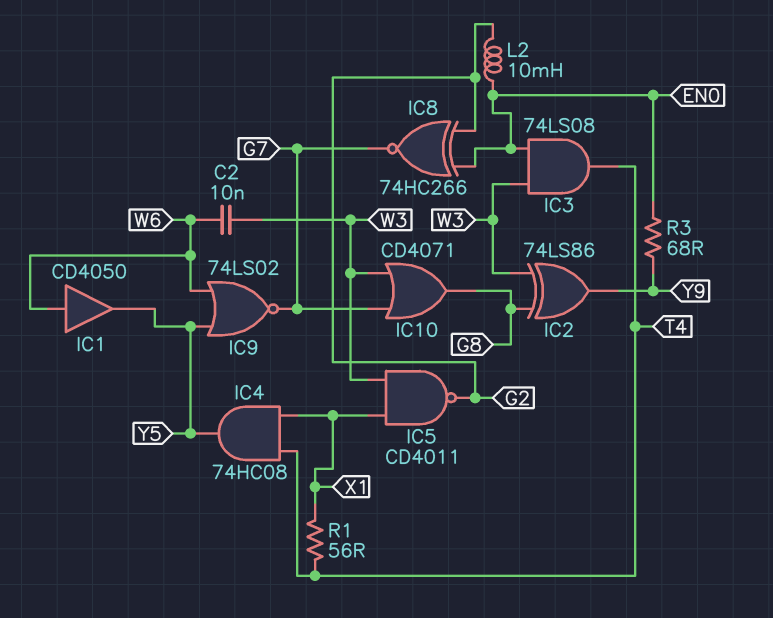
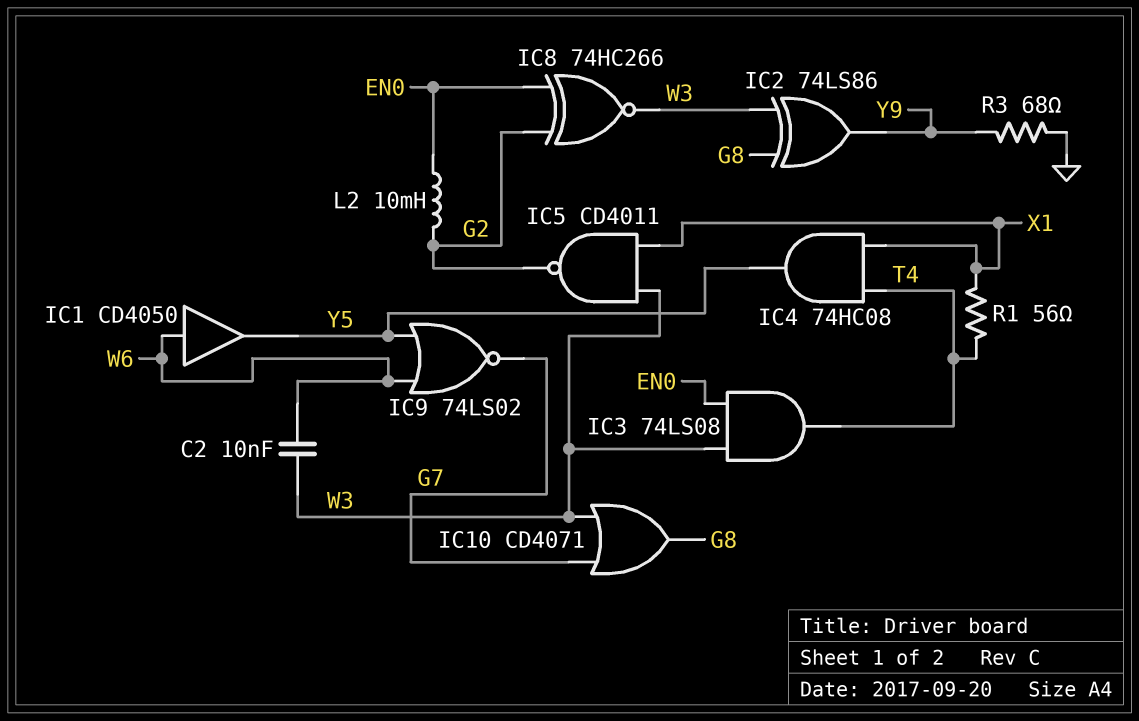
IC8: XNOR 74HC266 (in EN0, in G2, out G7) -> XNOR 74HC266 (in EN0, in G2, out W3)
R3: 68 (EN0, Y9) -> 68 (GND, Y9)

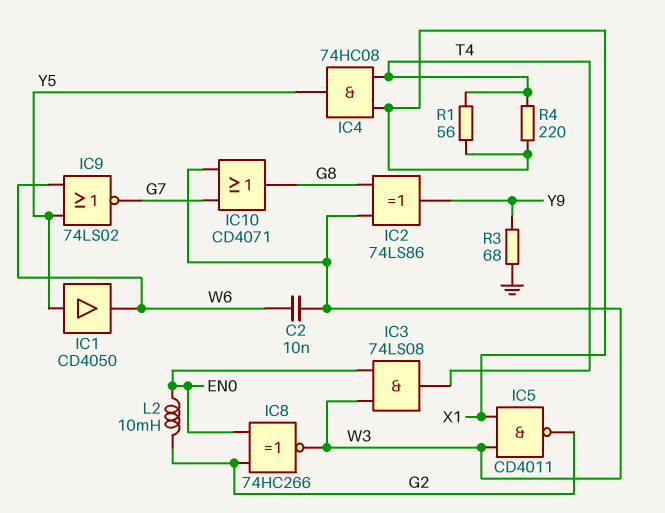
IC1: buffer CD4050 (in W6, out Y5) -> buffer CD4050 (in Y5, out W6)
R4: none -> 220 (T4, X1)

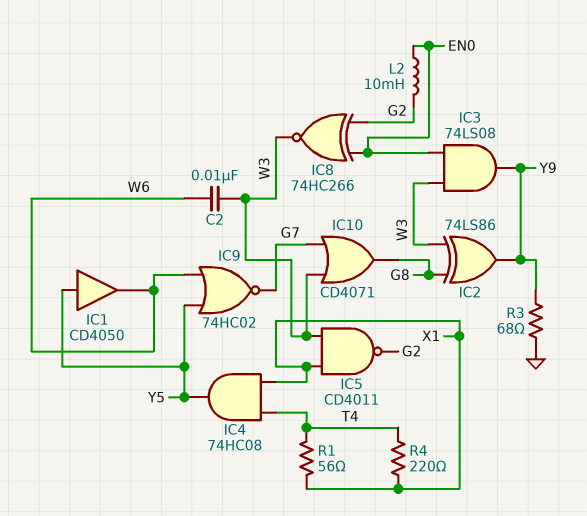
IC3: AND 74LS08 (in EN0, in W3, out T4) -> AND 74LS08 (in EN0, in W3, out Y9)
IC9: NOR 74LS02 (in W6, in Y5, out G7) -> NOR 74HC02 (in W6, in Y5, out G7)

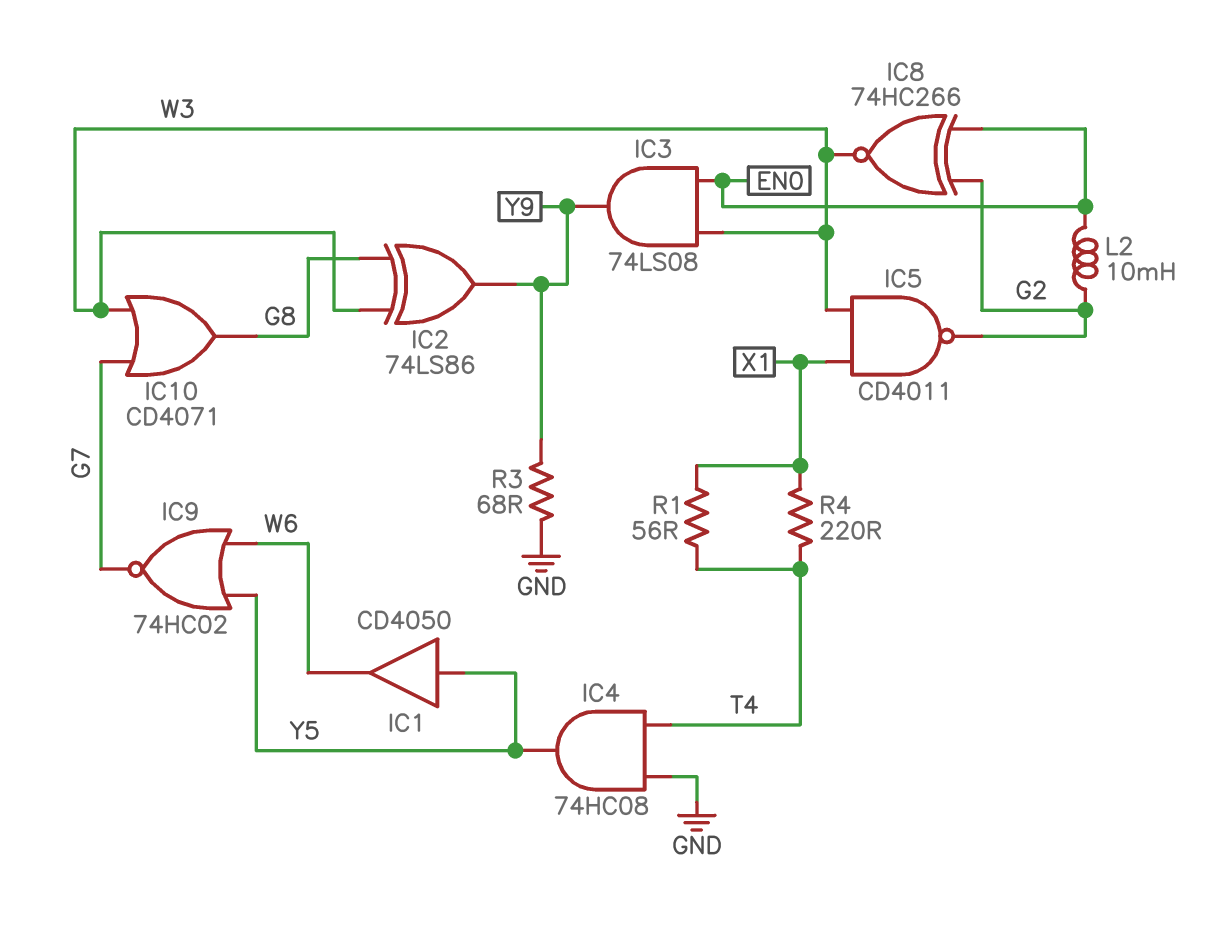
C2: 10nF (W3, W6) -> none
IC4: AND 74HC08 (in T4, in X1, out Y5) -> AND 74HC08 (in GND, in T4, out Y5)

